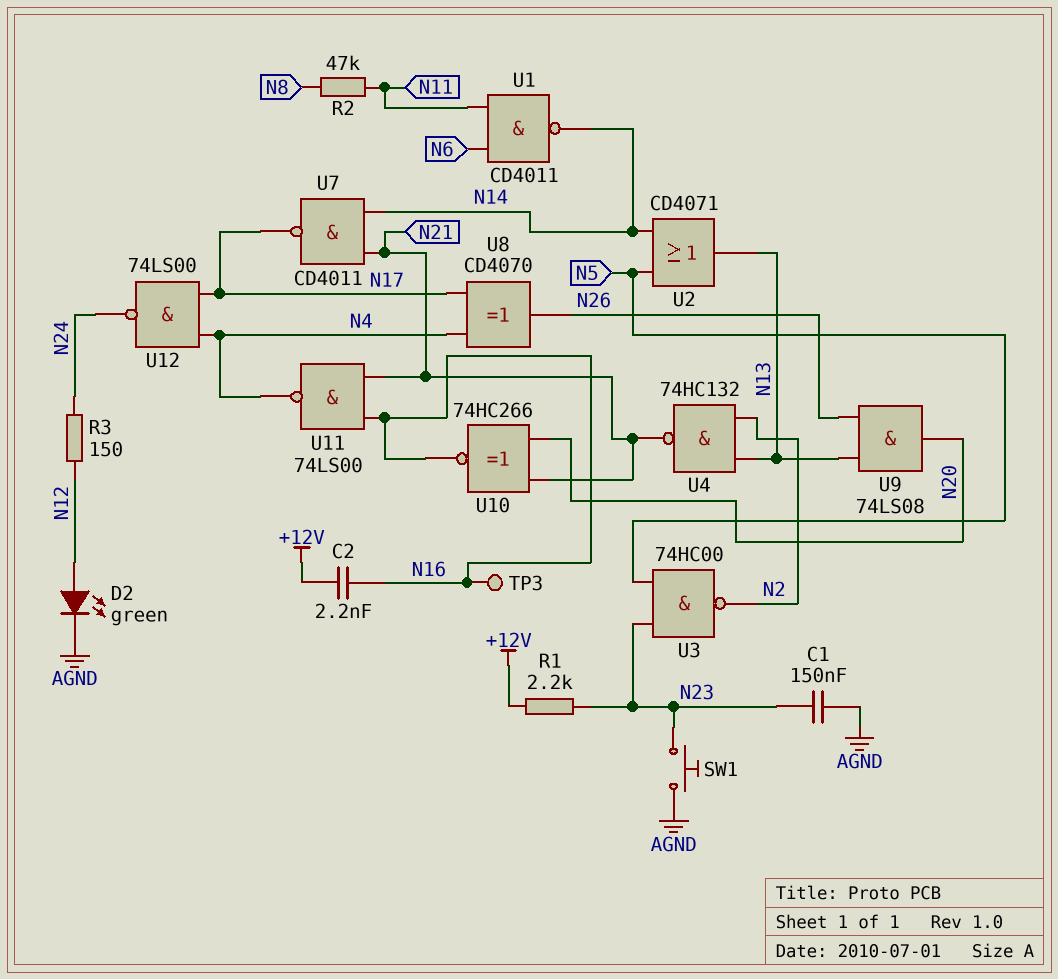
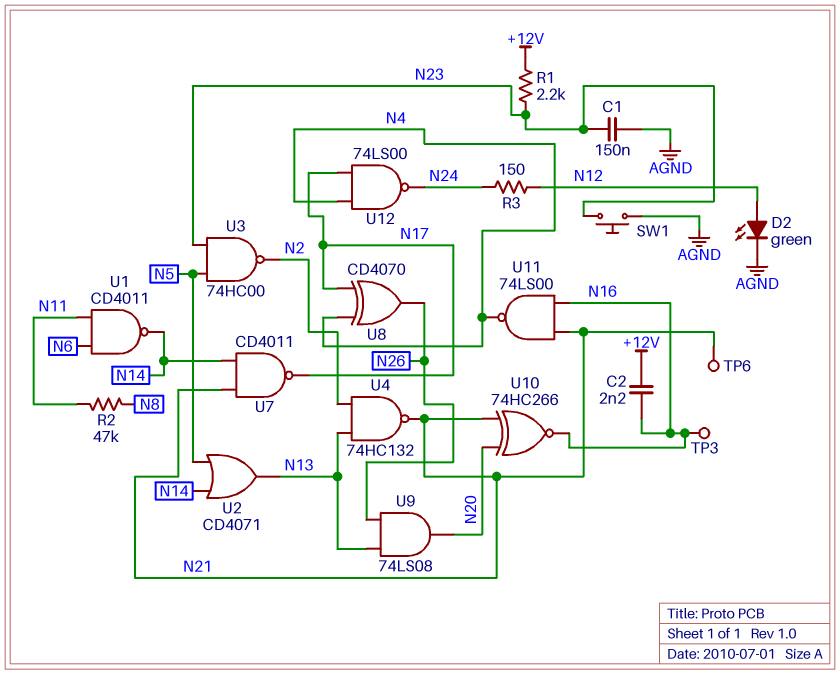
TP6: none -> test point (N21)

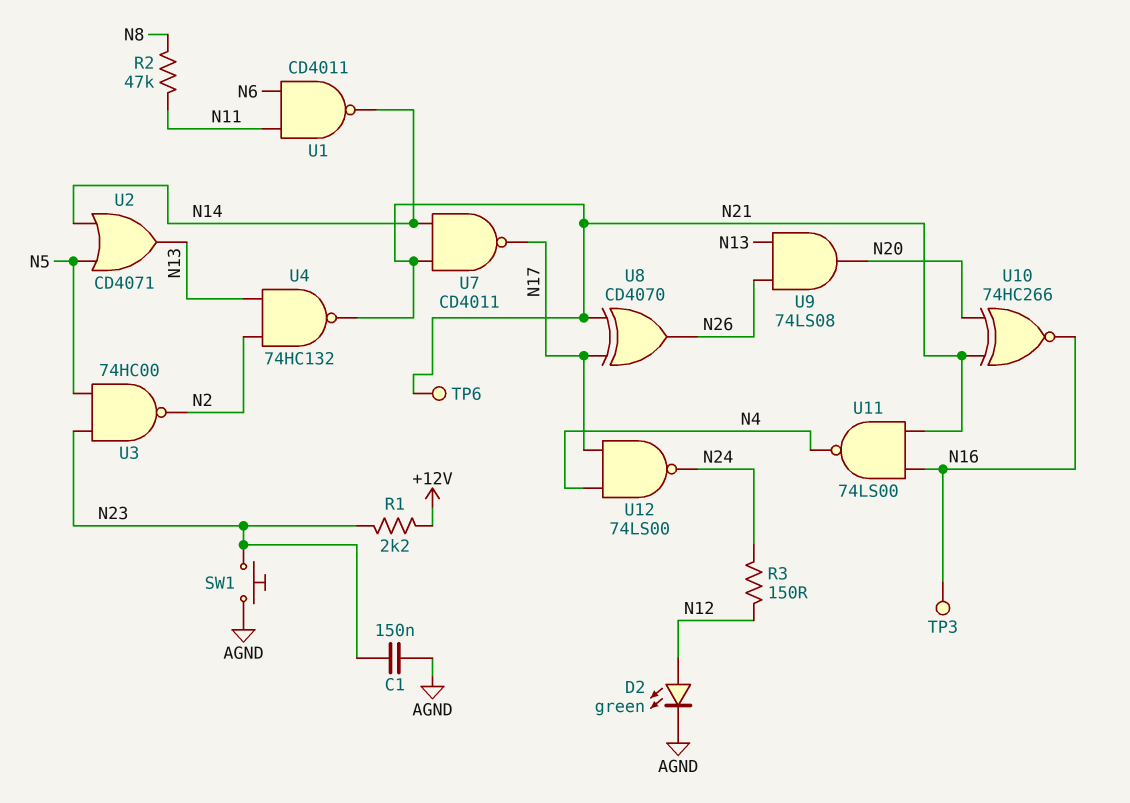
C2: 2.2nF (+12V, N16) -> none
U8: XOR CD4070 (in N4, in N17, out N26) -> XOR CD4070 (in N17, in N21, out N26)

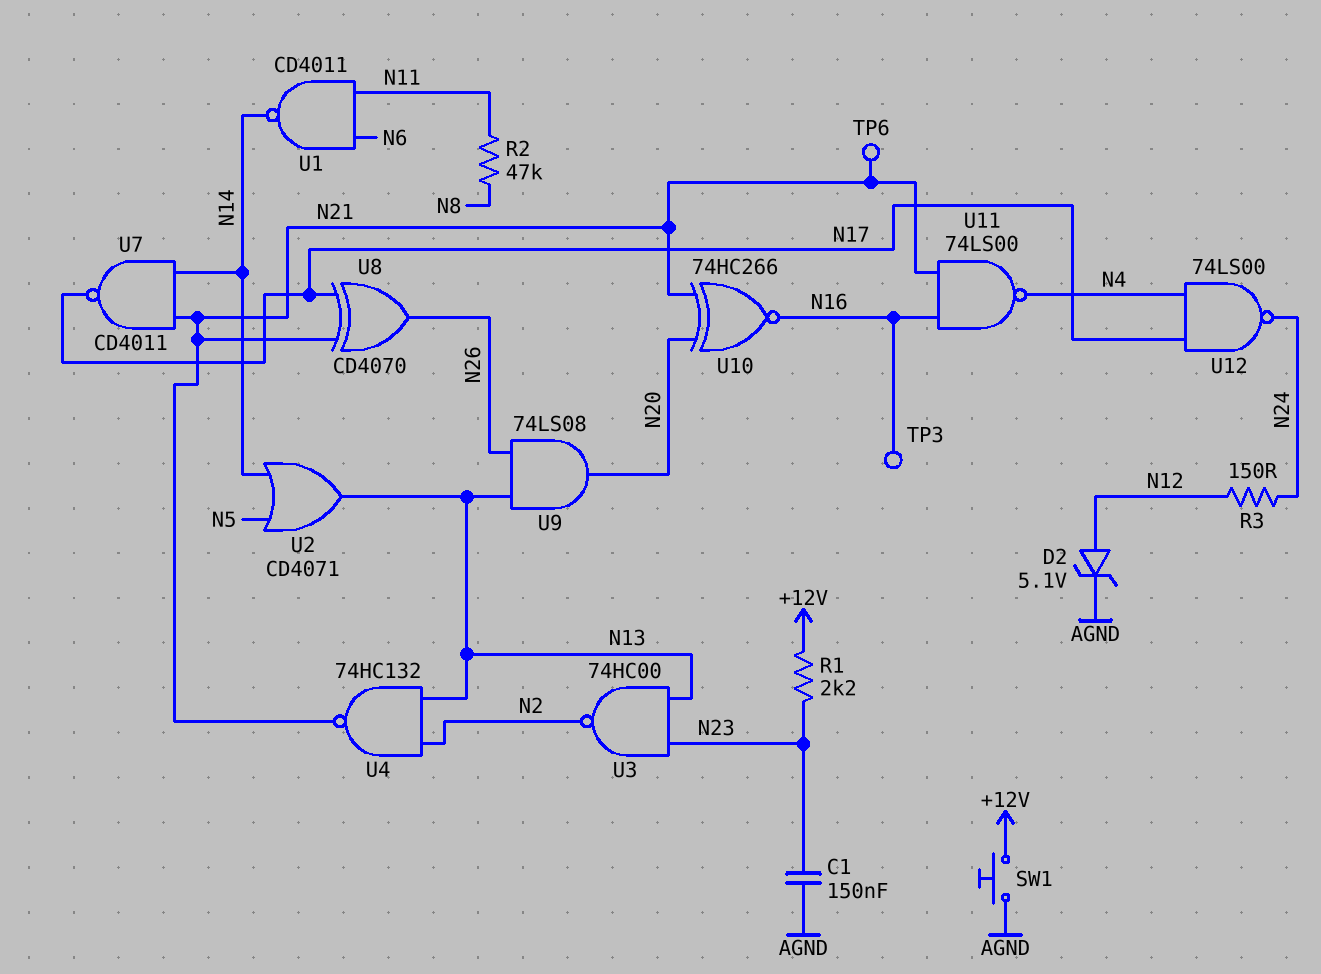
D2: LED green (A N12, K AGND) -> zener 5.1V (A N12, K AGND)
SW1: button (AGND, N23) -> button (+12V, AGND)
U3: NAND 74HC00 (in N5, in N23, out N2) -> NAND 74HC00 (in N13, in N23, out N2)

